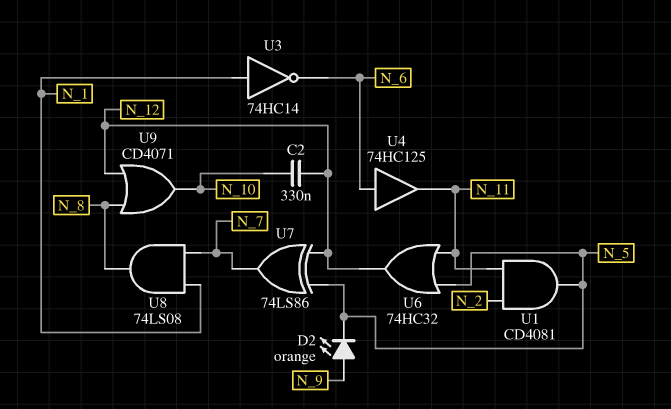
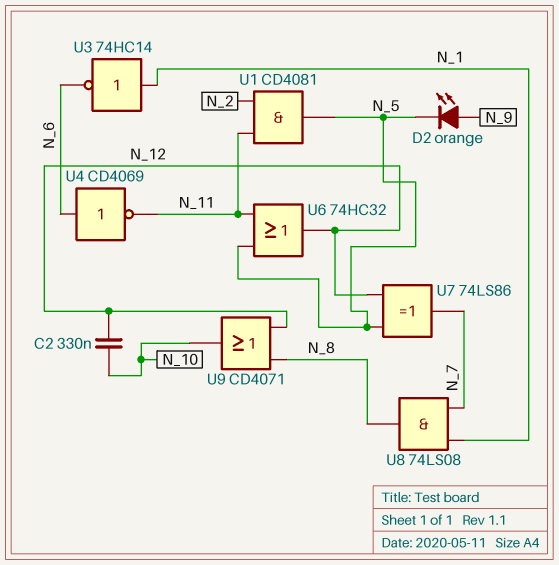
U4: buffer 74HC125 (in N_6, out N_11) -> NOT CD4069 (in N_6, out N_11)

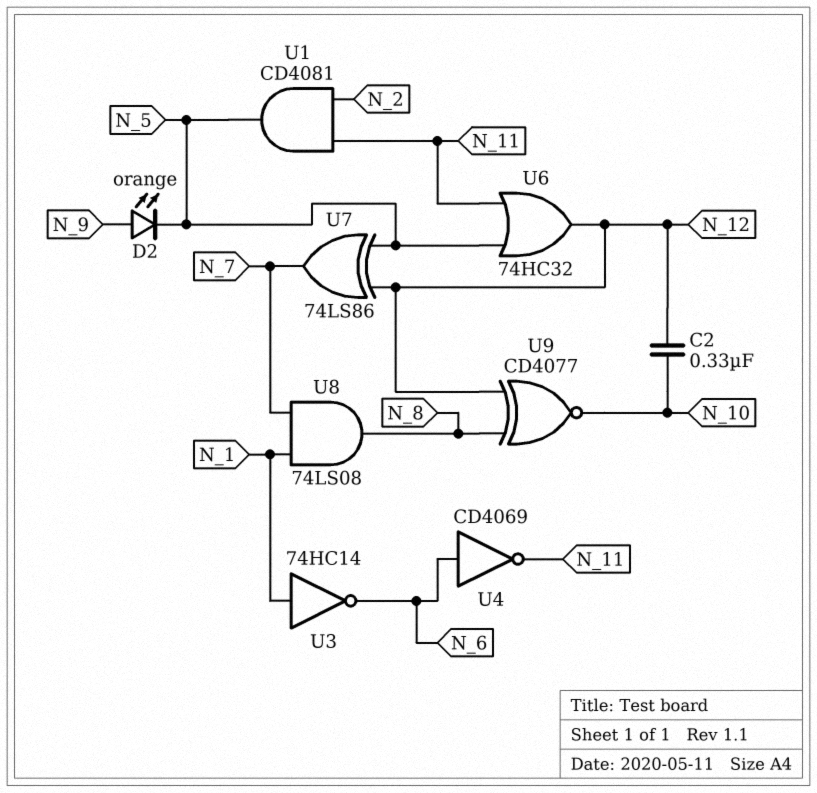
U9: OR CD4071 (in N_8, in N_12, out N_10) -> XNOR CD4077 (in N_8, in N_12, out N_10)

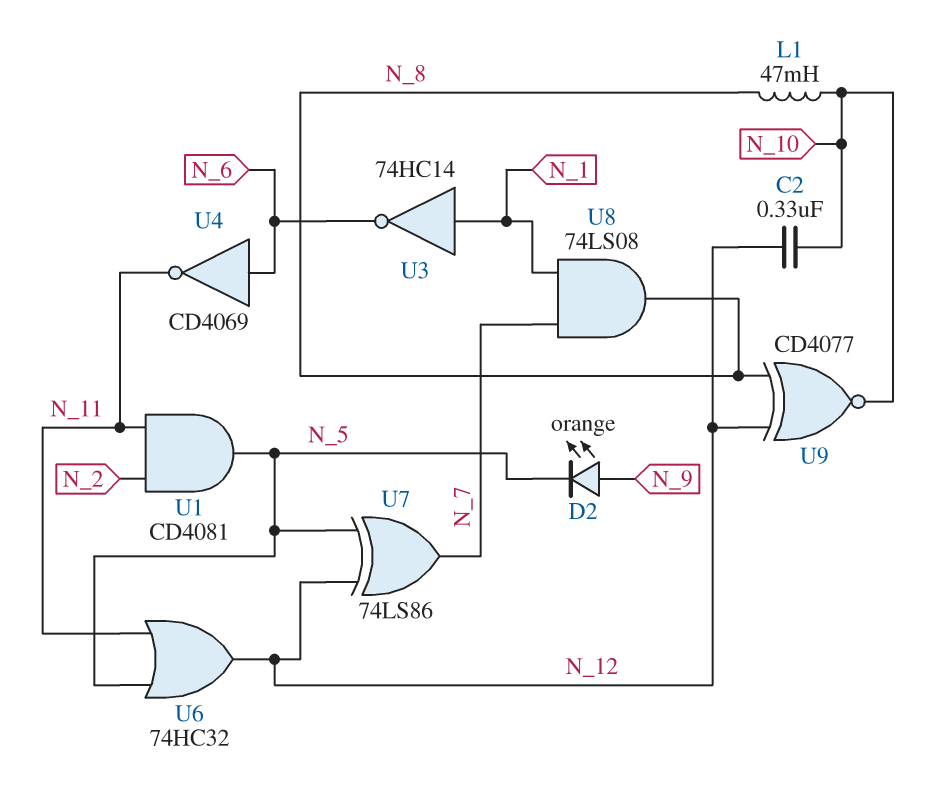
L1: none -> 47mH (N_8, N_10)

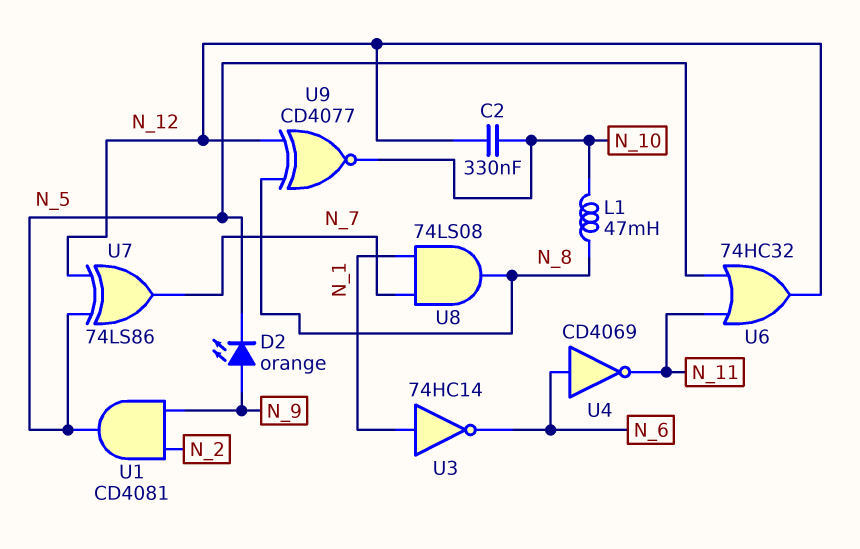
U1: AND CD4081 (in N_2, in N_11, out N_5) -> AND CD4081 (in N_2, in N_9, out N_5)

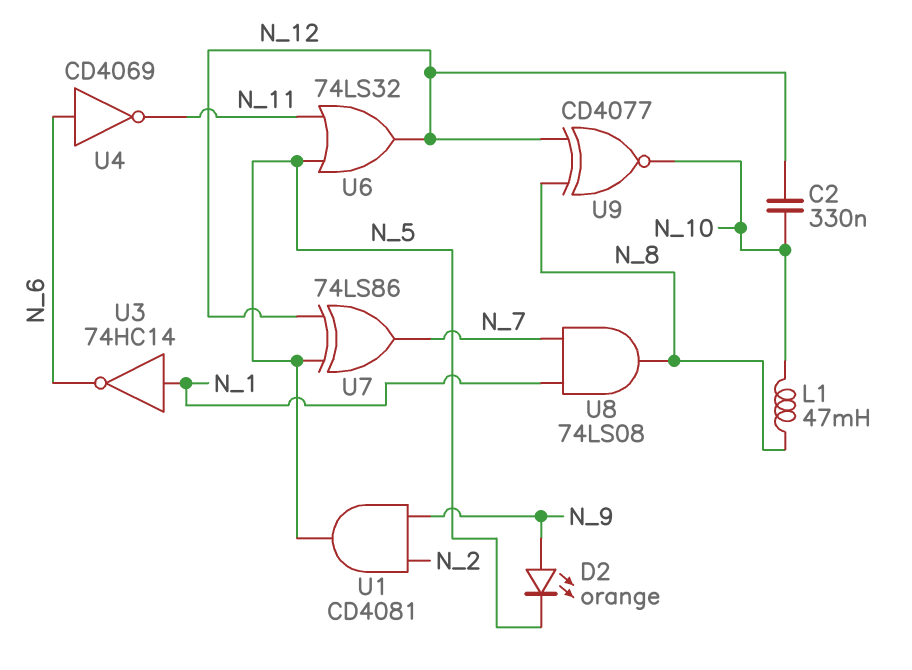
U6: OR 74HC32 (in N_5, in N_11, out N_12) -> OR 74LS32 (in N_5, in N_11, out N_12)

